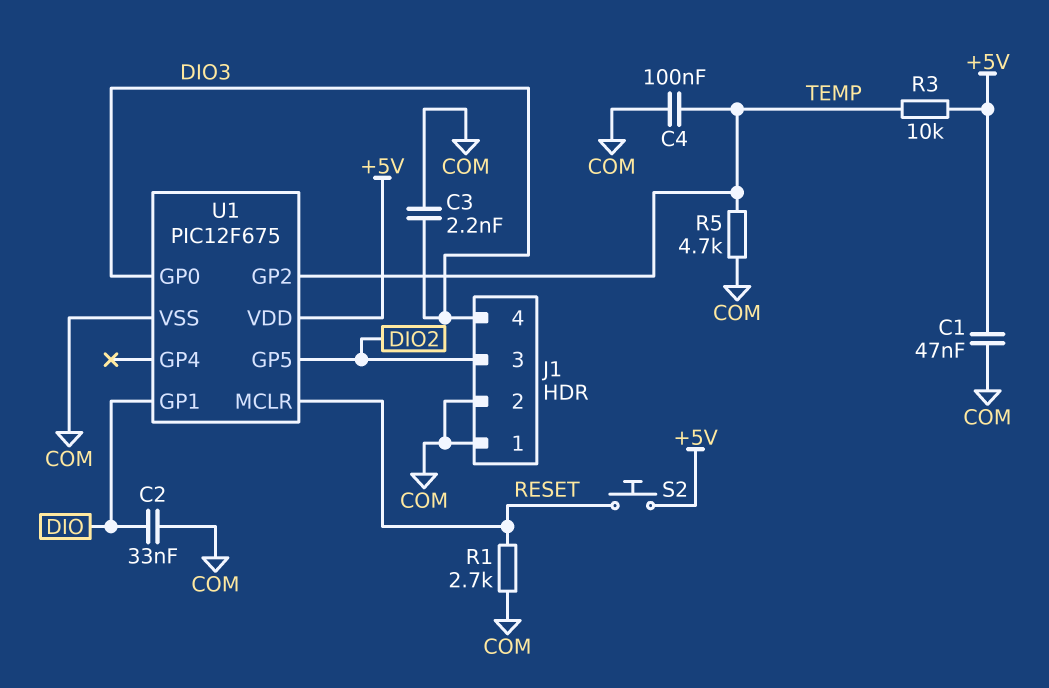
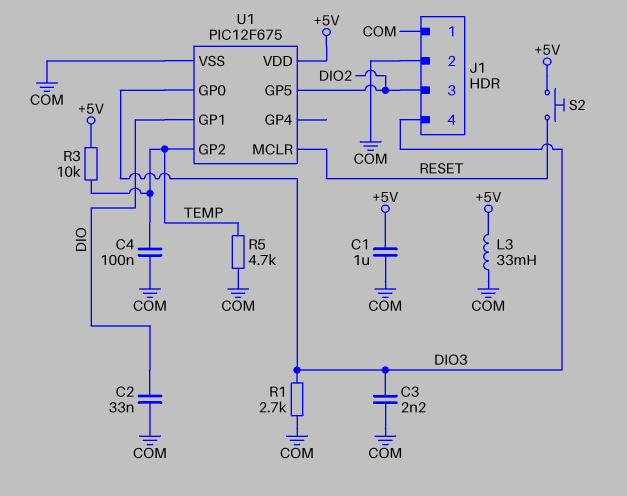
C1: 47nF (+5V, COM) -> 1uF (+5V, COM)
L3: none -> 33mH (+5V, COM)
R1: 2.7k (COM, RESET) -> 2.7k (COM, DIO3)

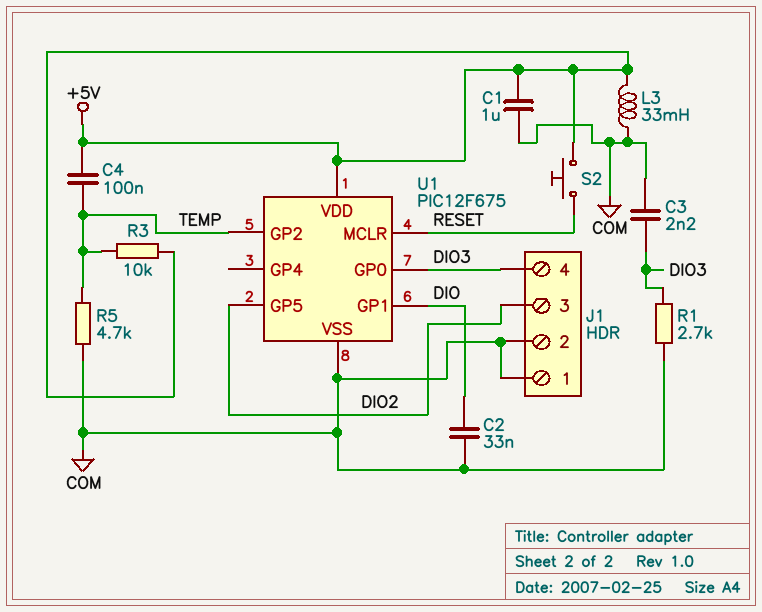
C4: 100nF (COM, TEMP) -> 100nF (+5V, TEMP)

